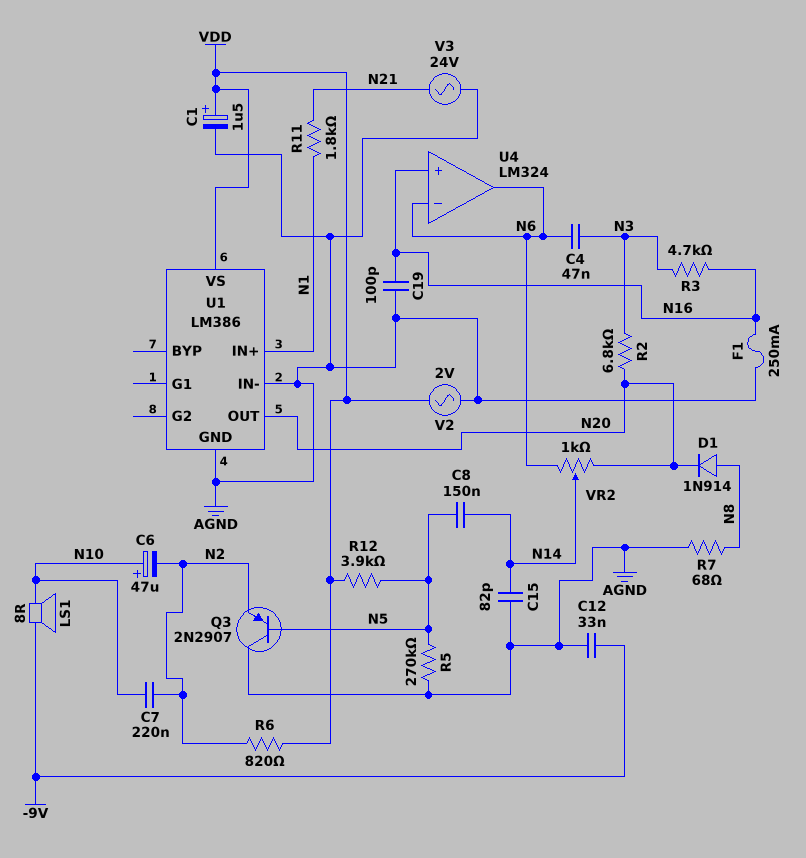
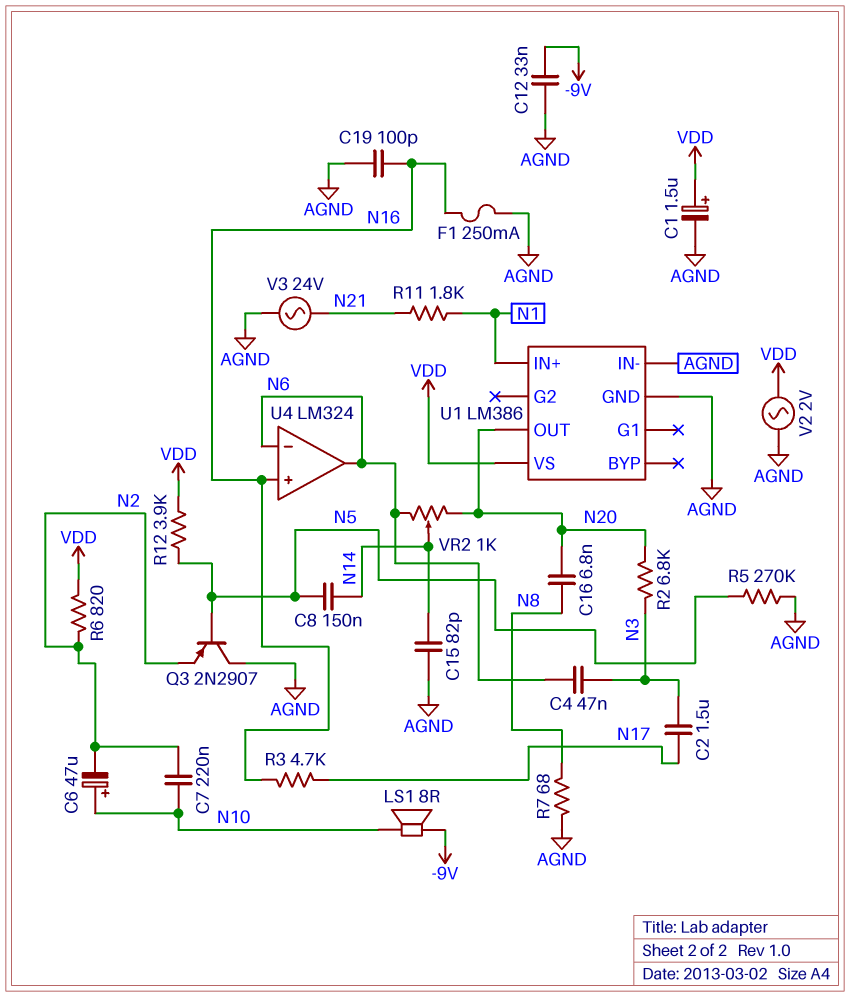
C2: none -> 1.5uF (N3, N17)
C16: none -> 6.8nF (N8, N20)
D1: diode 1N914 (A N8, K N20) -> none
R3: 4.7k (N3, N16) -> 4.7k (N16, N17)

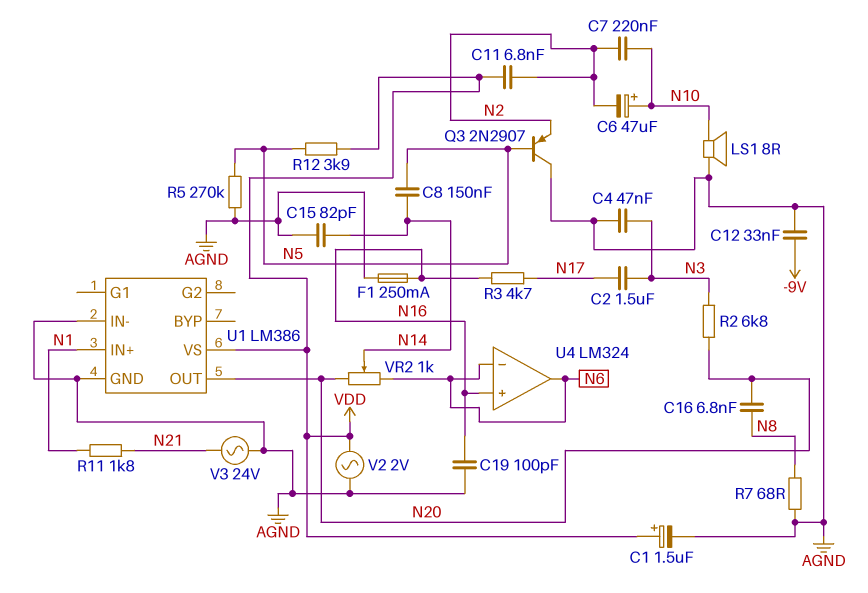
C4: 47nF (N3, N6) -> 47nF (AGND, N3)
C11: none -> 6.8nF (N2, VDD)
LS1: speaker 8R (-9V, N10) -> speaker 8R (AGND, N10)
R6: 820 (N2, VDD) -> none

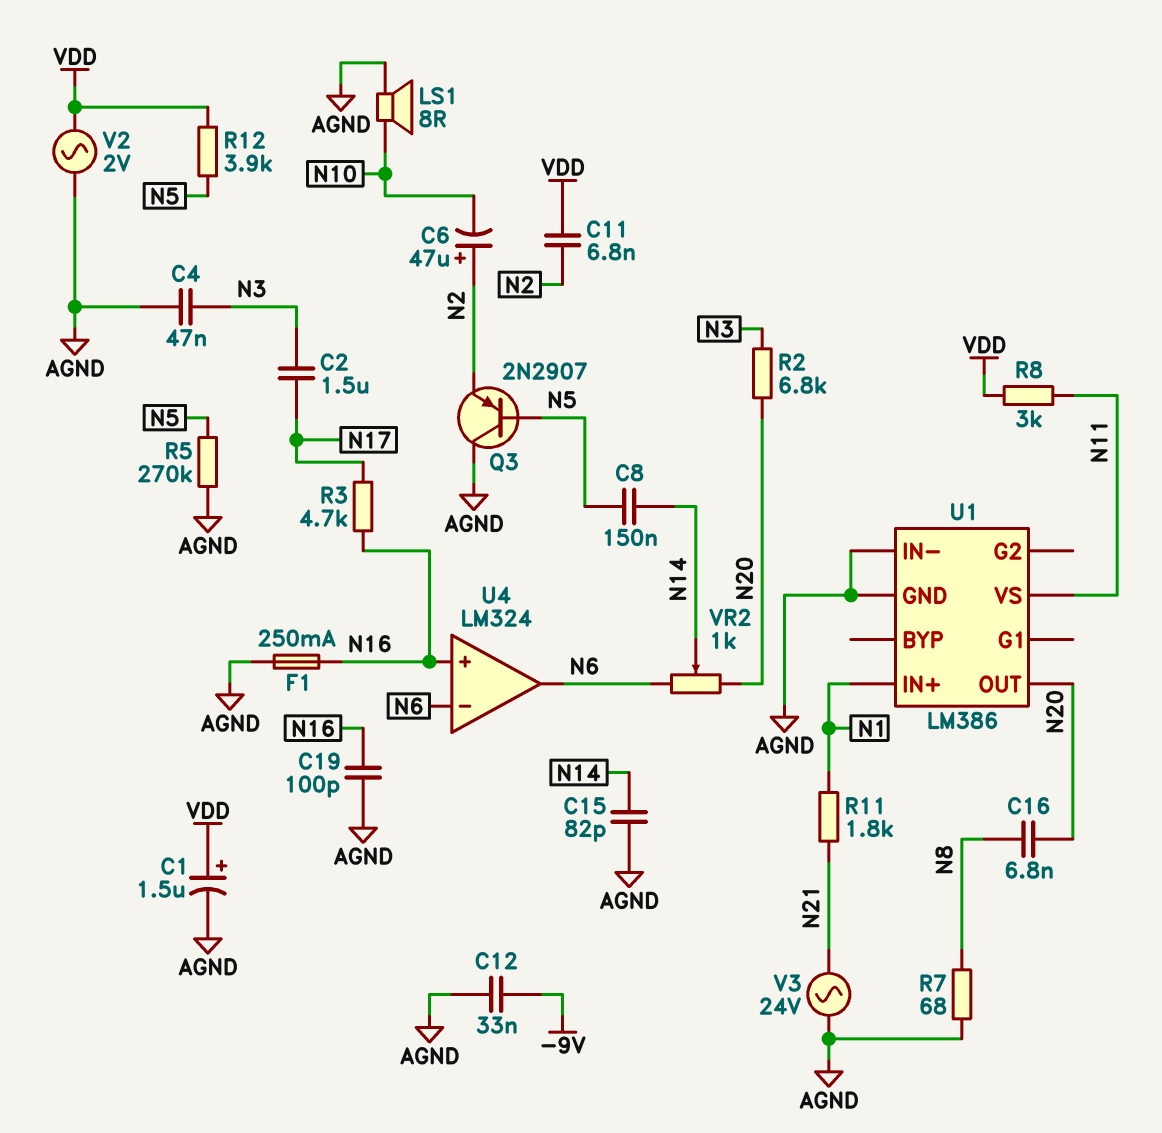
C6: 47uF (plus N10, minus N2) -> 47uF (plus N2, minus N10)
C7: 220nF (N2, N10) -> none
R8: none -> 3k (N11, VDD)
U1 pin VS: VDD -> N11

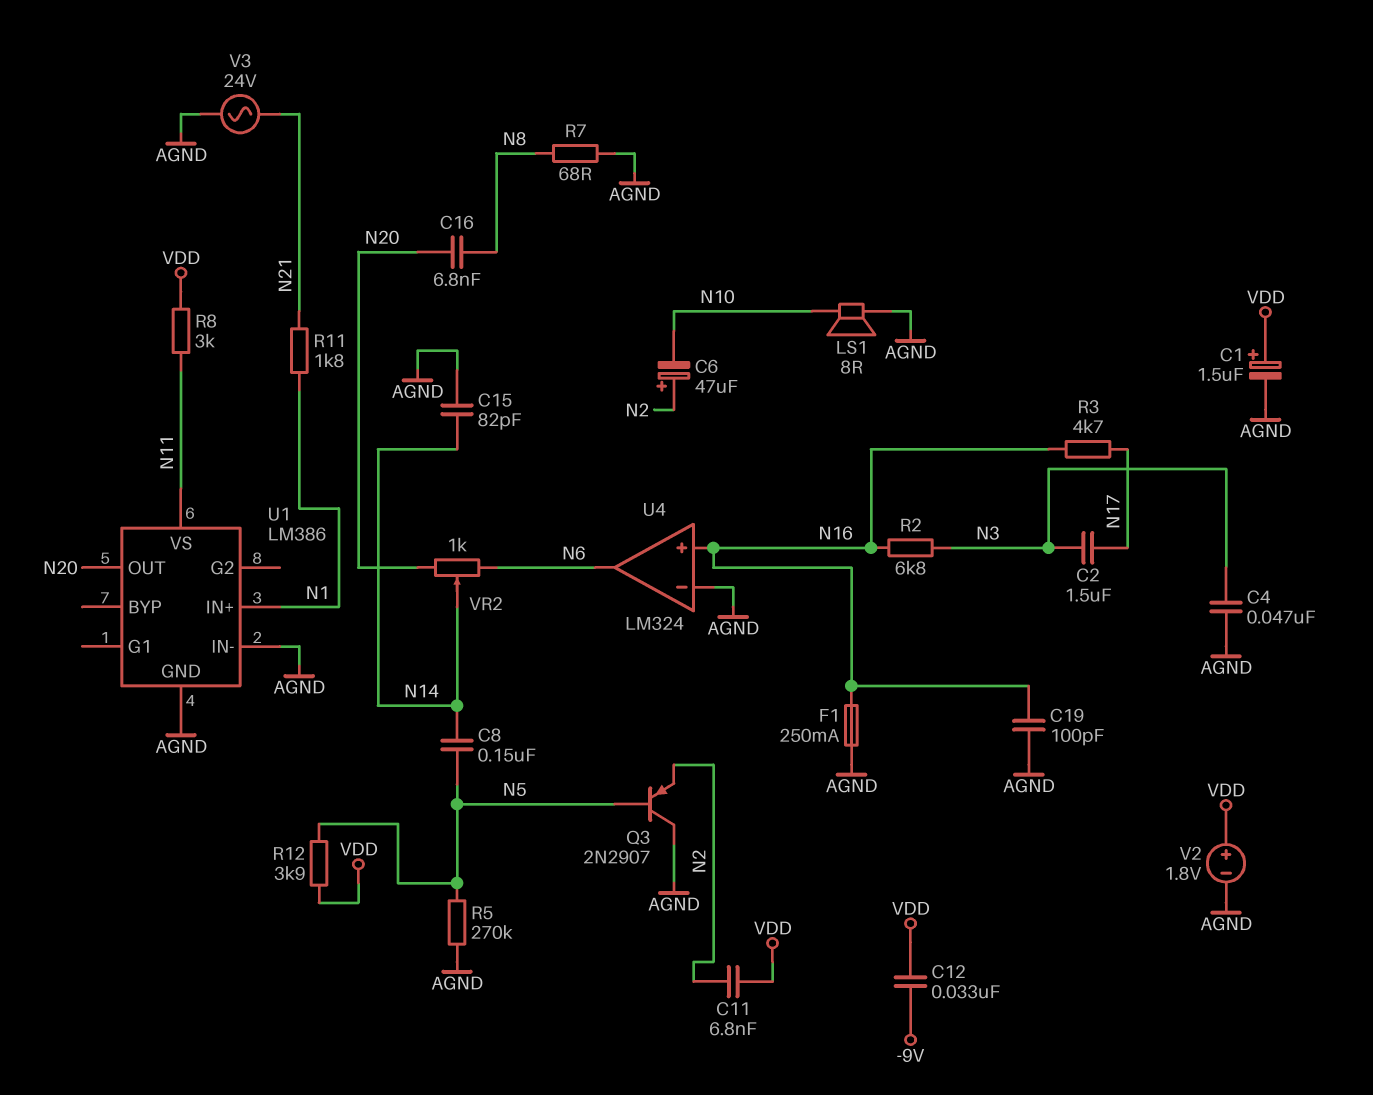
C12: 33nF (-9V, AGND) -> 33nF (-9V, VDD)
R2: 6.8k (N3, N20) -> 6.8k (N3, N16)
U4 pin in-: N6 -> AGND
V2: AC 2V (AGND, VDD) -> 1.8V (plus VDD, minus AGND)

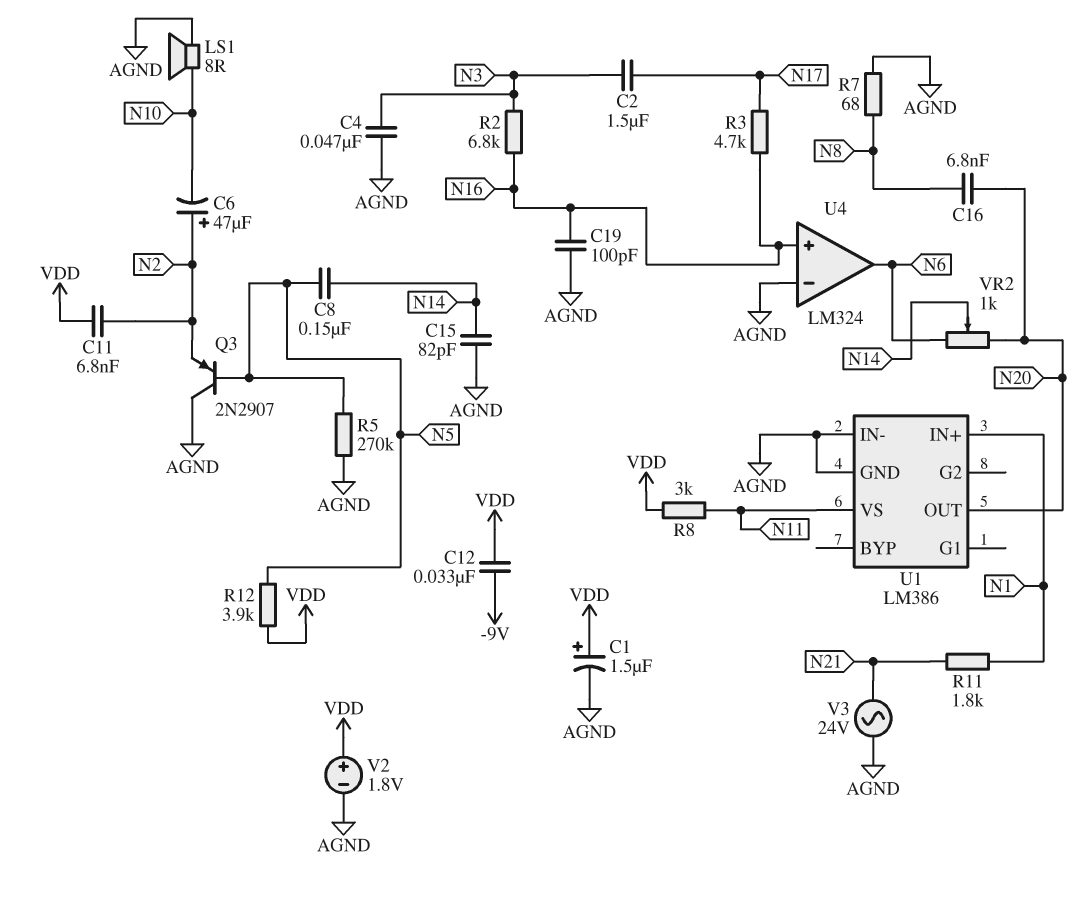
F1: 250mA (AGND, N16) -> none

